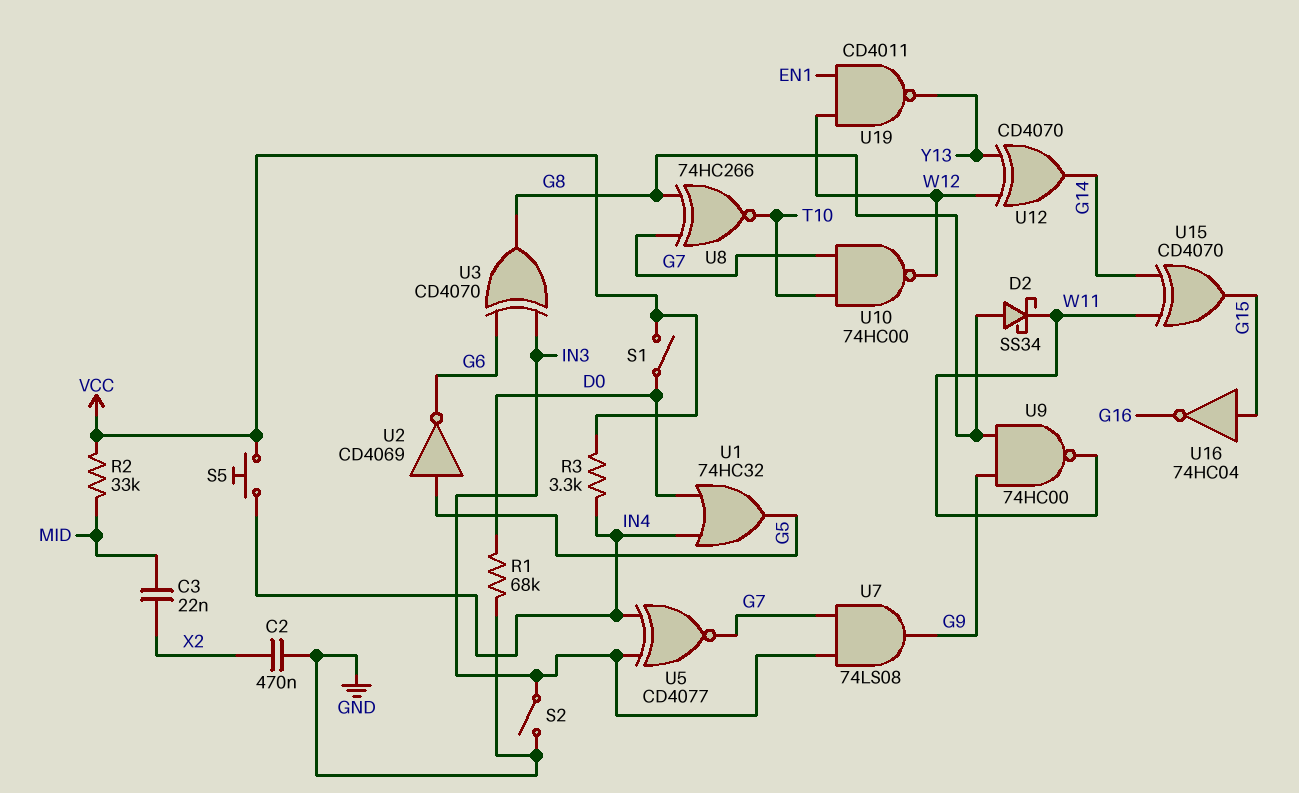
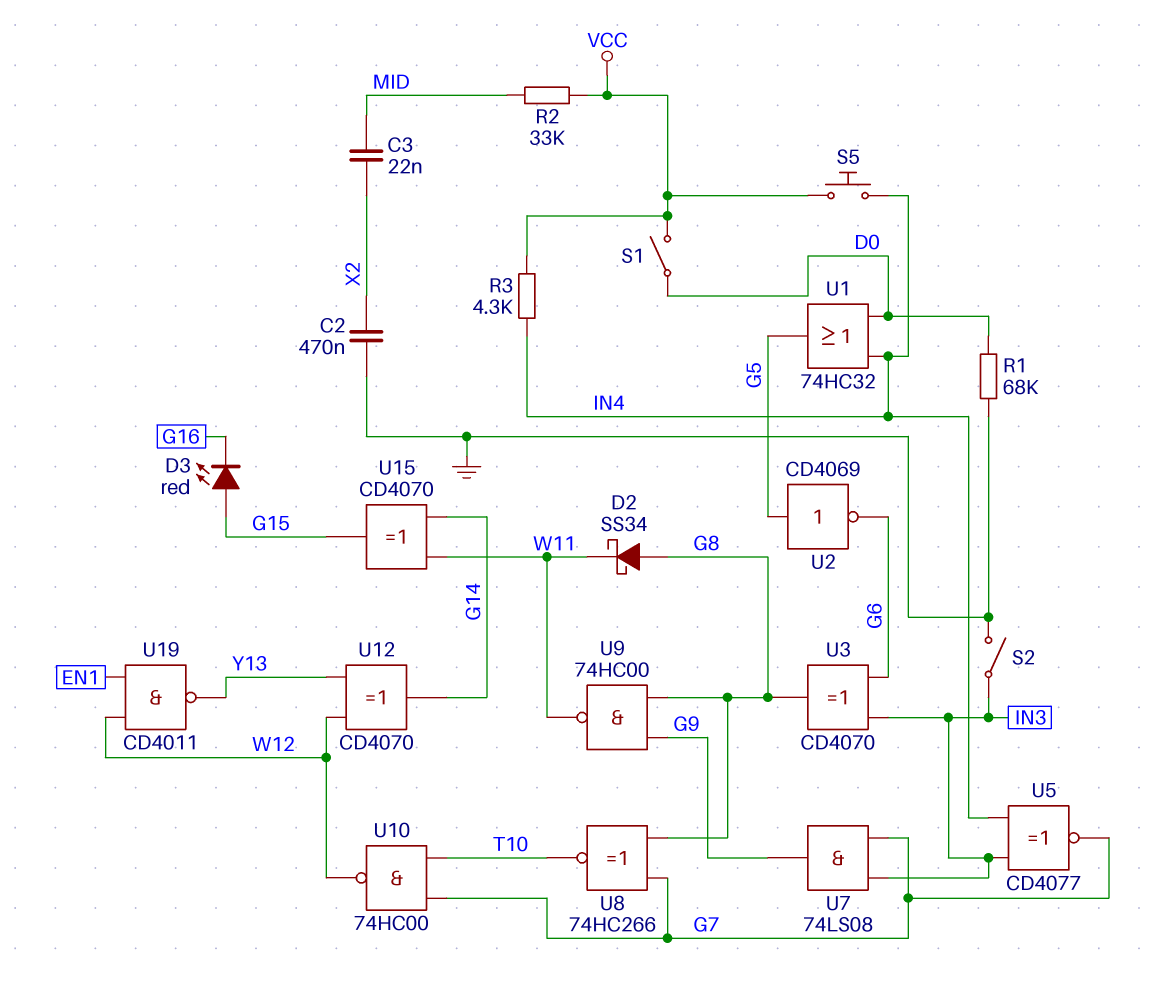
D3: none -> LED red (A G15, K G16)
R3: 3.3k (IN4, VCC) -> 4.3k (IN4, VCC)
U16: NOT 74HC04 (in G15, out G16) -> none

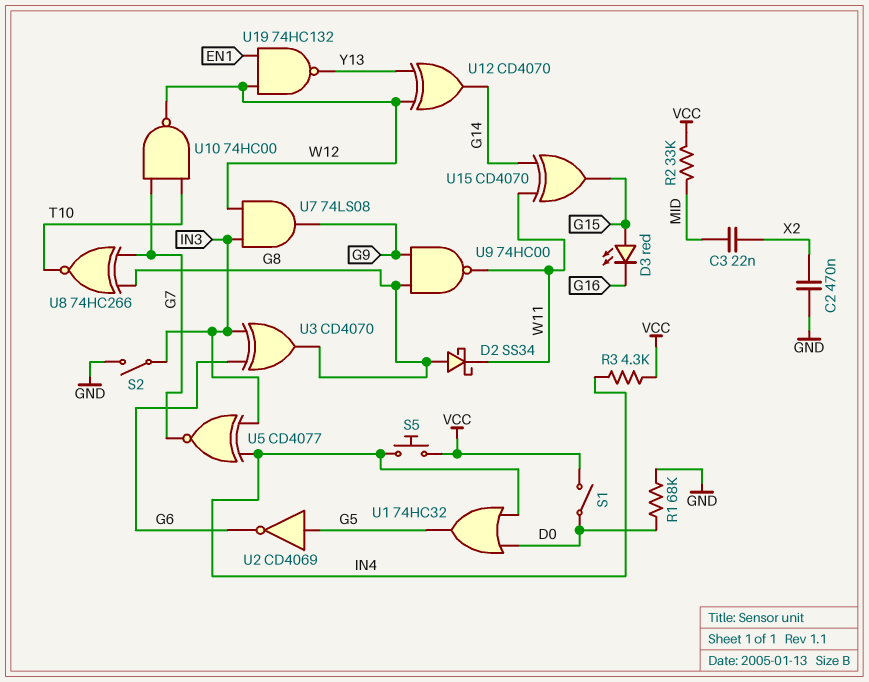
U7: AND 74LS08 (in G7, in IN3, out G9) -> AND 74LS08 (in IN3, in W12, out G9)
U19: NAND CD4011 (in EN1, in W12, out Y13) -> NAND 74HC132 (in EN1, in W12, out Y13)

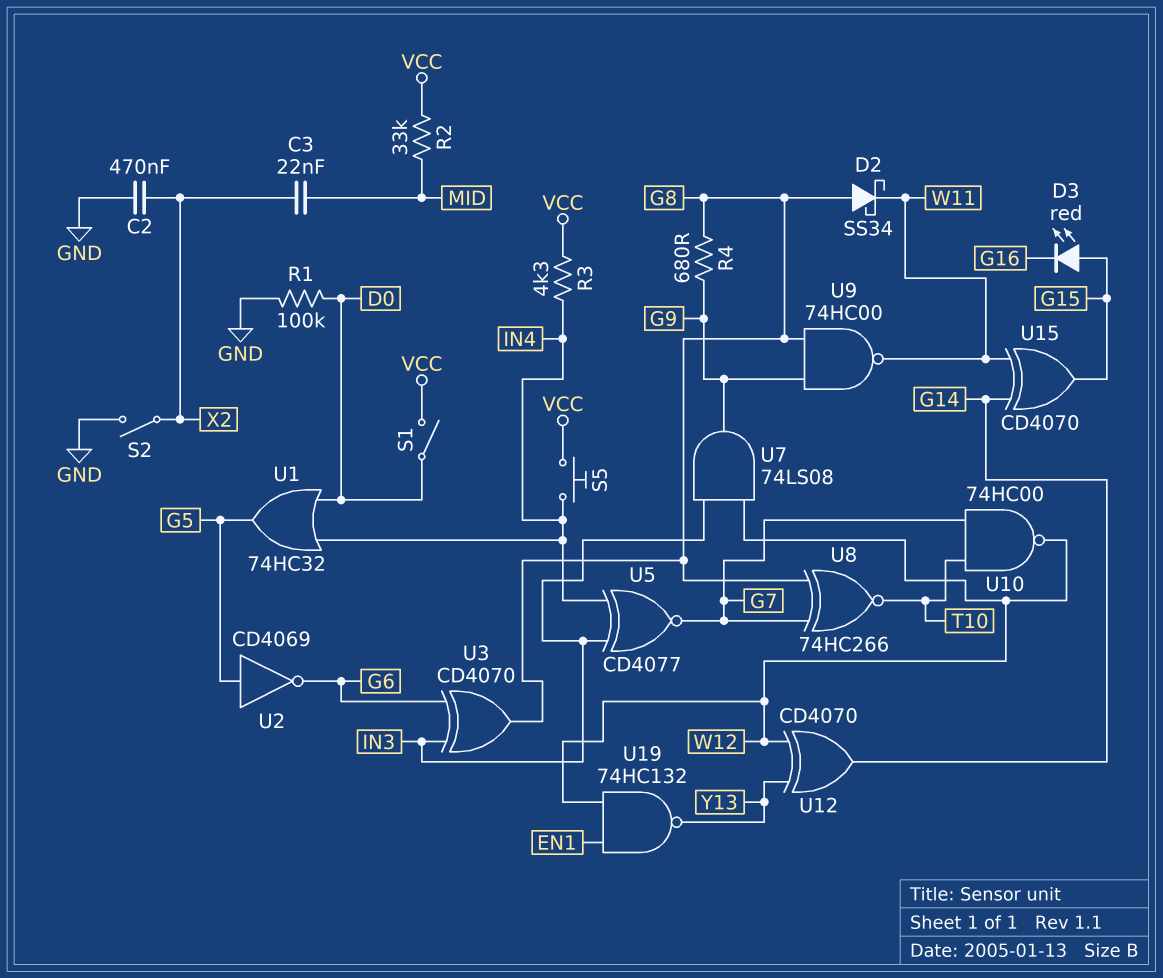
R1: 68k (D0, GND) -> 100k (D0, GND)
R4: none -> 680 (G8, G9)
S2: switch (GND, IN3) -> switch (GND, X2)

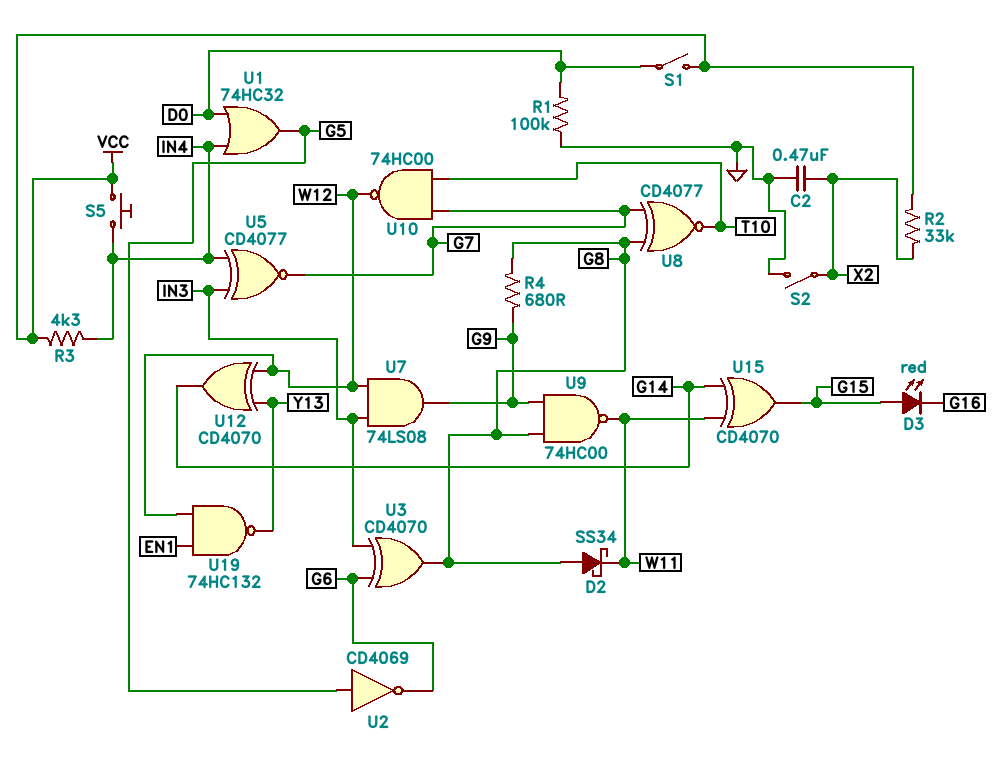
C3: 22nF (MID, X2) -> none
R2: 33k (MID, VCC) -> 33k (VCC, X2)
U8: XNOR 74HC266 (in G7, in G8, out T10) -> XNOR CD4077 (in G7, in G8, out T10)

